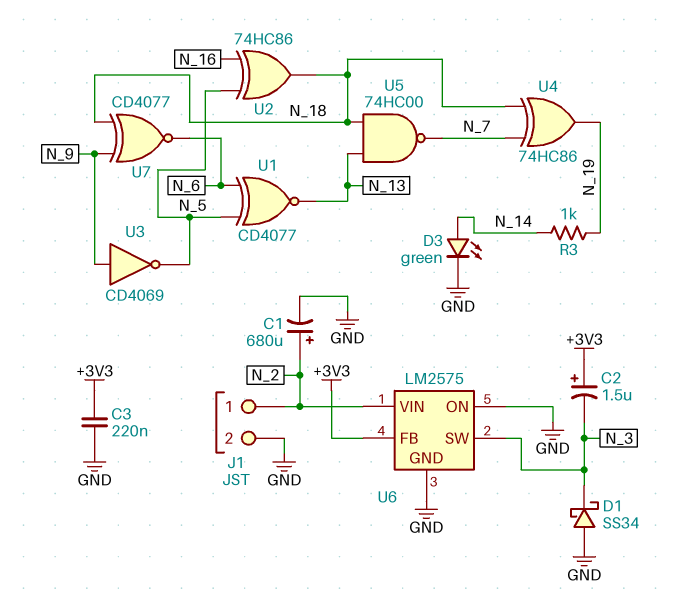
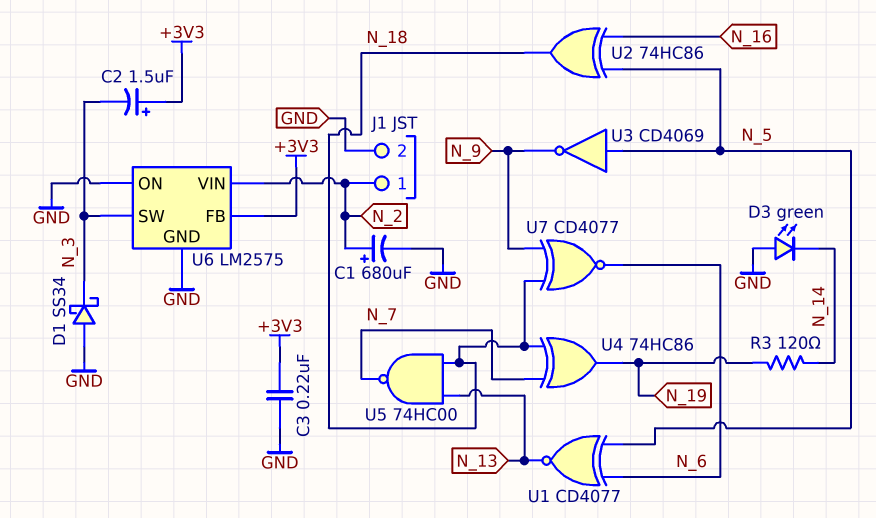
D3: LED green (A N_14, K GND) -> LED green (A GND, K N_14)
R3: 1k (N_14, N_19) -> 120 (N_14, N_19)
U3: NOT CD4069 (in N_9, out N_5) -> NOT CD4069 (in N_5, out N_9)

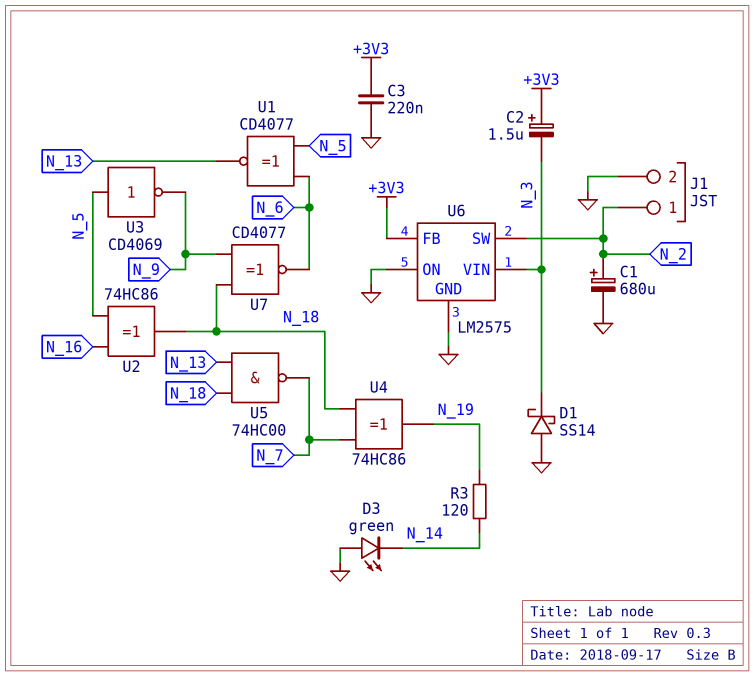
D1: schottky SS34 (A GND, K N_3) -> schottky SS14 (A GND, K N_3)
U6 pin SW: N_3 -> N_2
U6 pin VIN: N_2 -> N_3

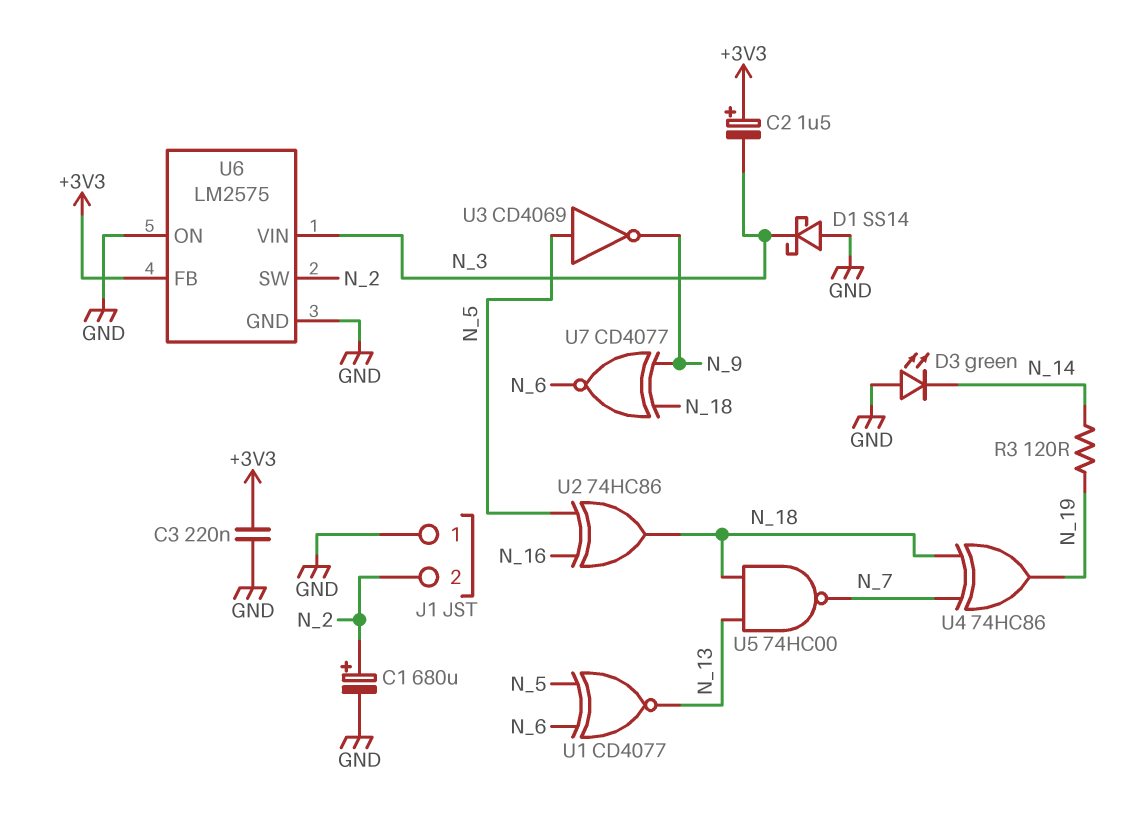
J1 pin 1: N_2 -> GND
J1 pin 2: GND -> N_2

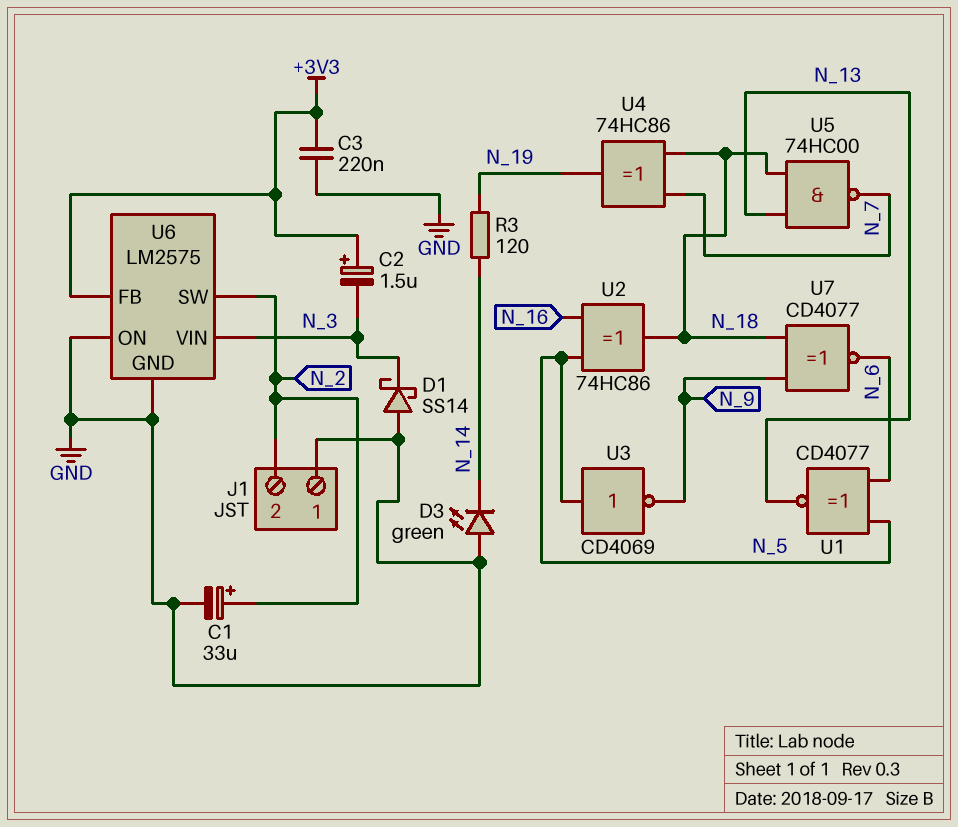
C1: 680uF (plus N_2, minus GND) -> 33uF (plus N_2, minus GND)

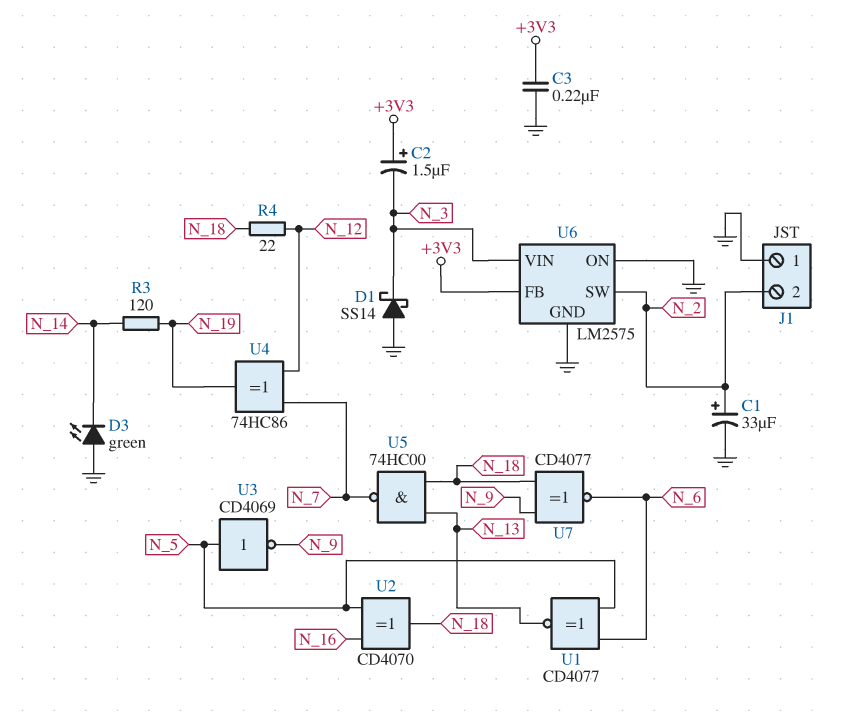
R4: none -> 22 (N_12, N_18)
U2: XOR 74HC86 (in N_5, in N_16, out N_18) -> XOR CD4070 (in N_5, in N_16, out N_18)
U4: XOR 74HC86 (in N_7, in N_18, out N_19) -> XOR 74HC86 (in N_7, in N_12, out N_19)

